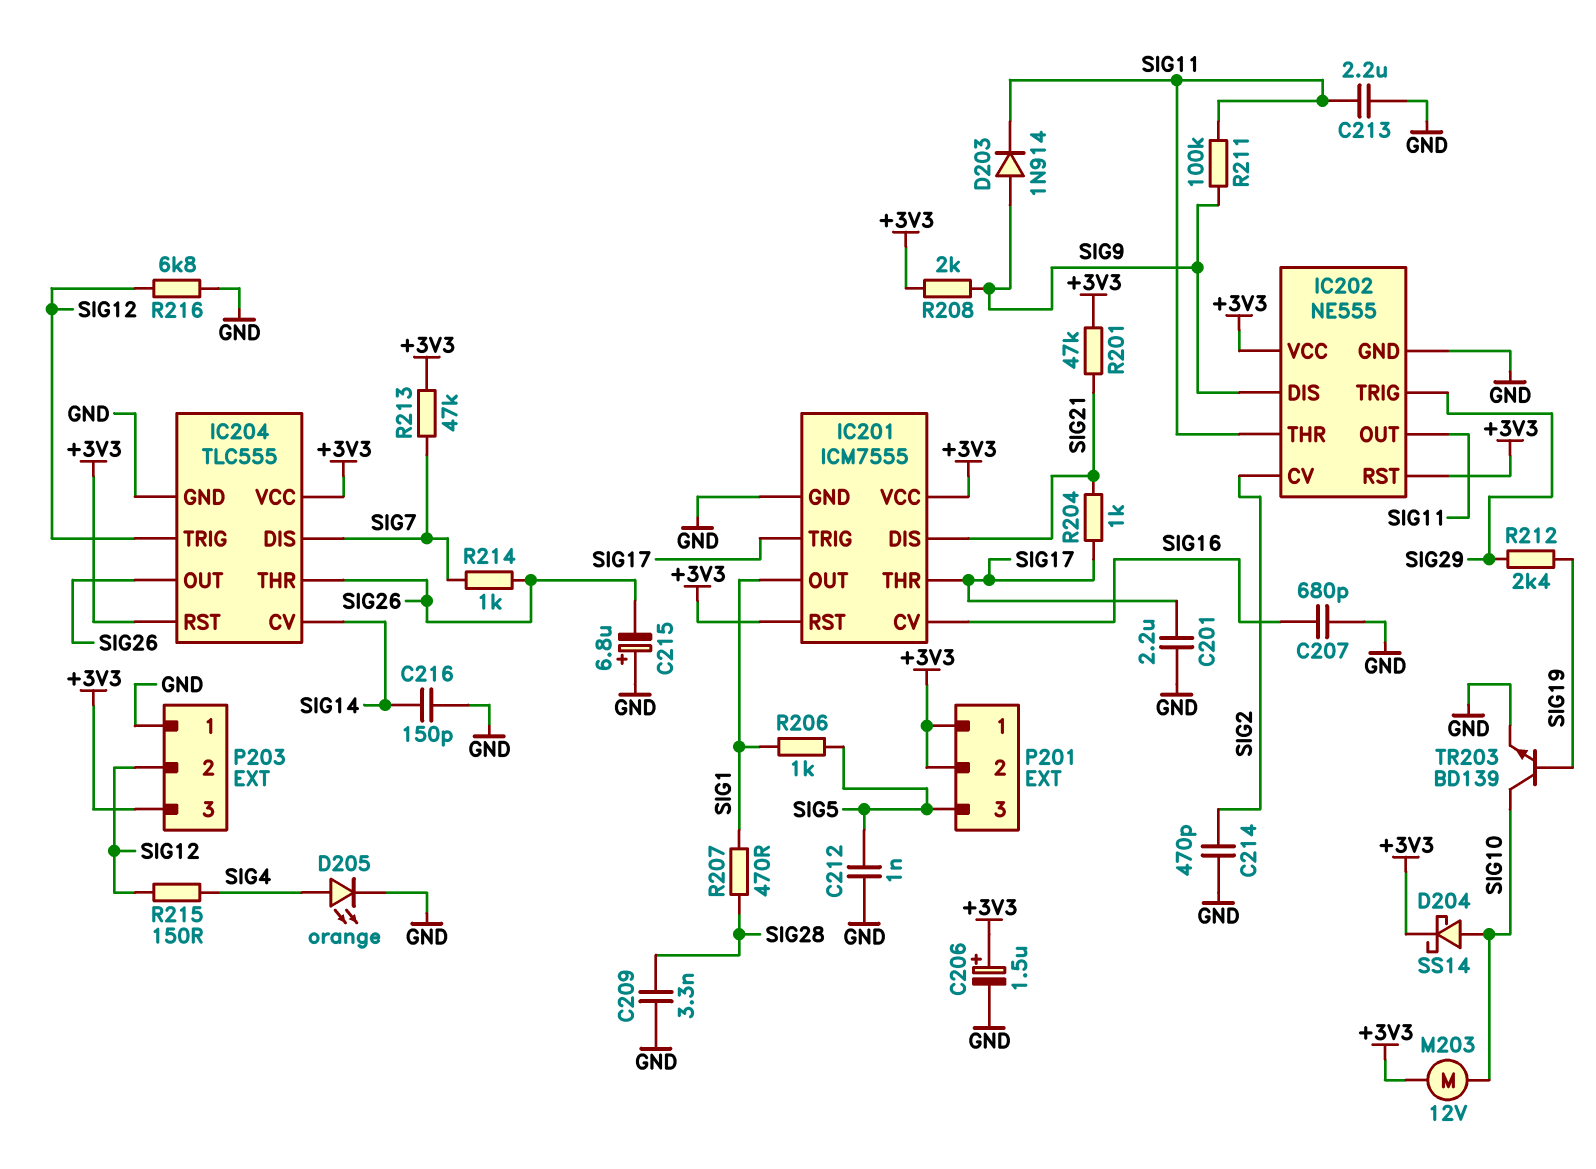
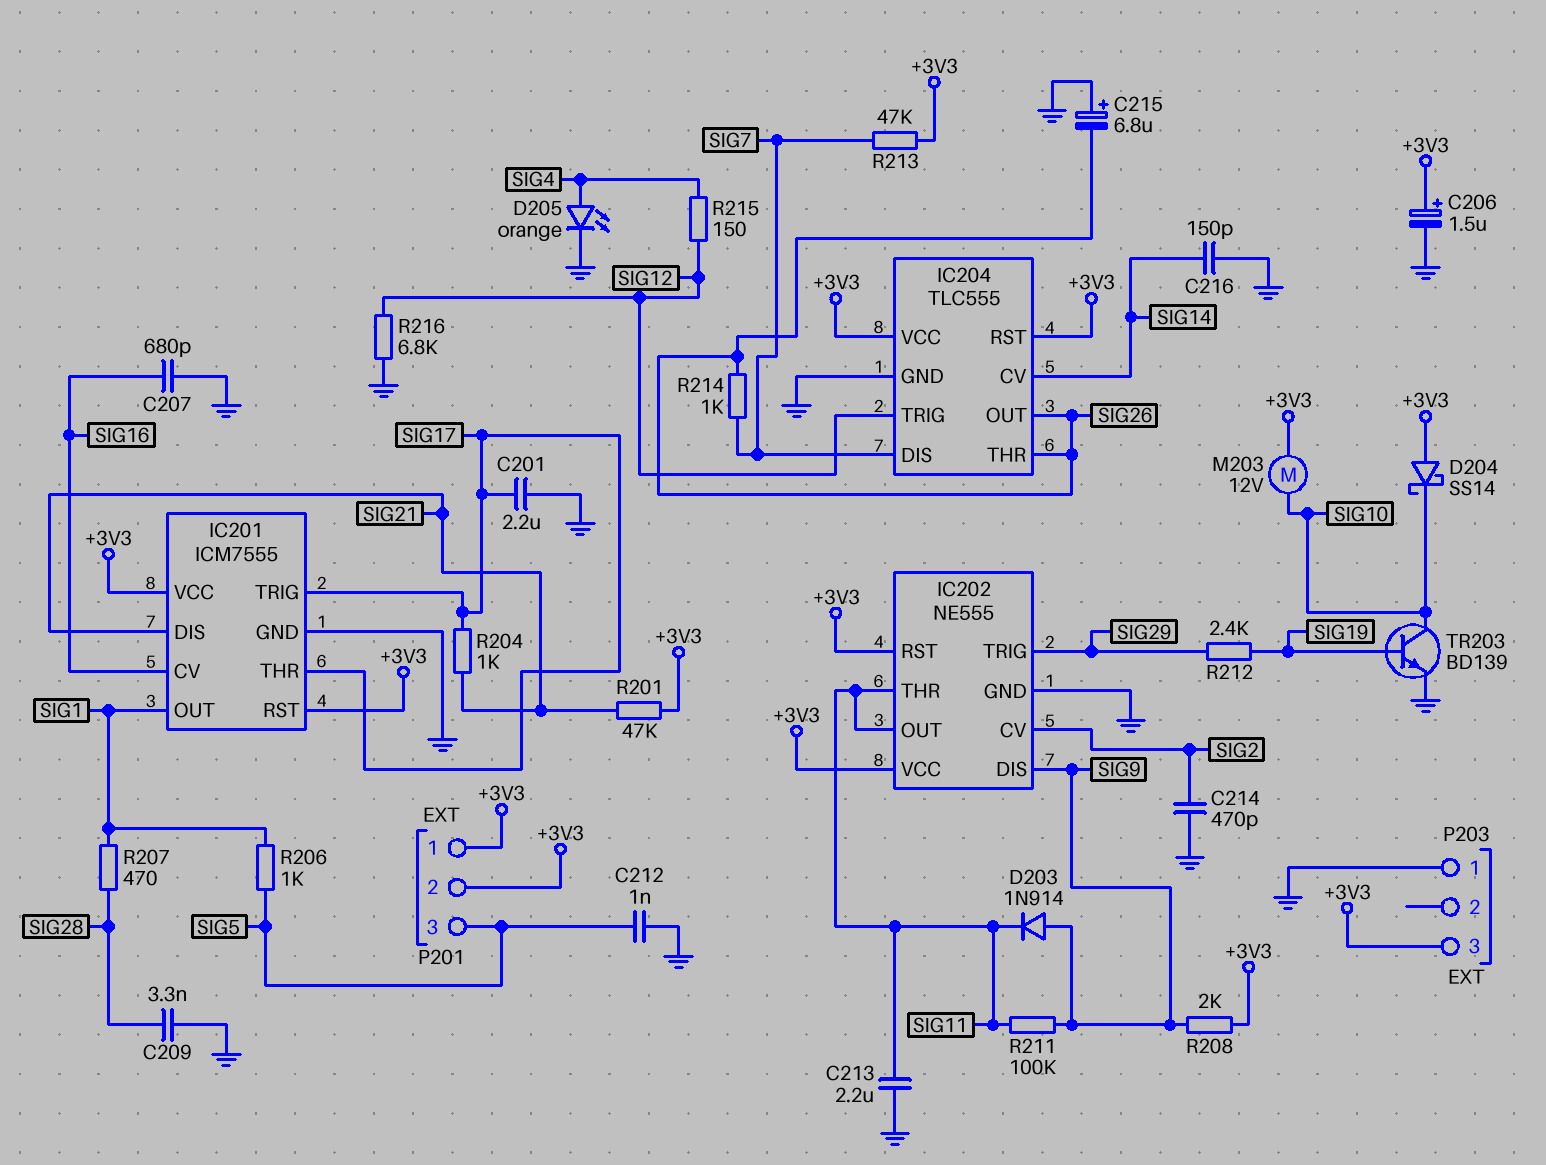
D204: schottky SS14 (A SIG10, K +3V3) -> schottky SS14 (A +3V3, K SIG10)
P203 pin 2: SIG12 -> none

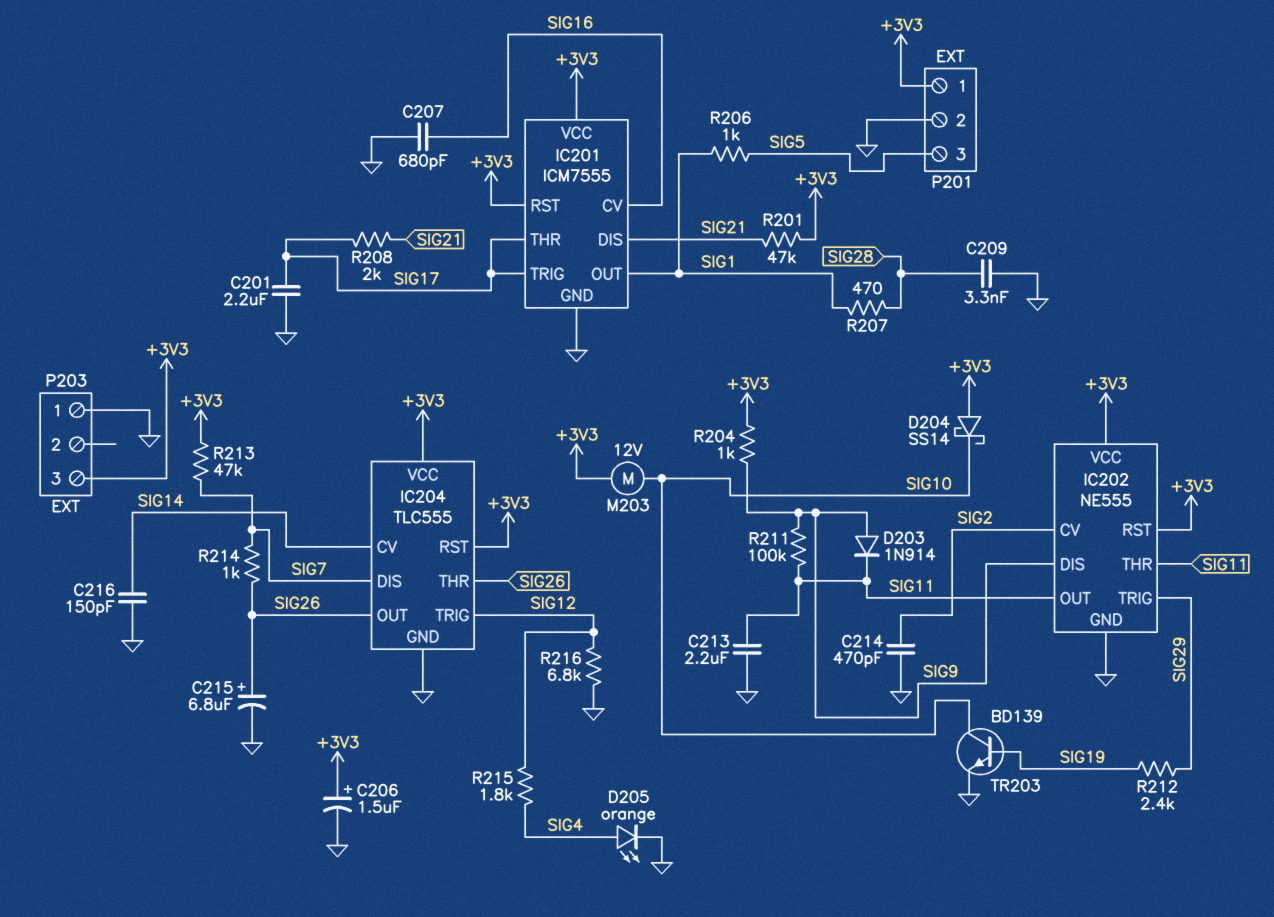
C212: 1nF (GND, SIG5) -> none
C215: 6.8uF (plus GND, minus SIG26) -> 6.8uF (plus SIG26, minus GND)
P201 pin 2: +3V3 -> GND
R204: 1k (SIG17, SIG21) -> 1k (+3V3, SIG9)
R208: 2k (+3V3, SIG9) -> 2k (SIG17, SIG21)
R215: 150 (SIG4, SIG12) -> 1.8k (SIG4, SIG12)

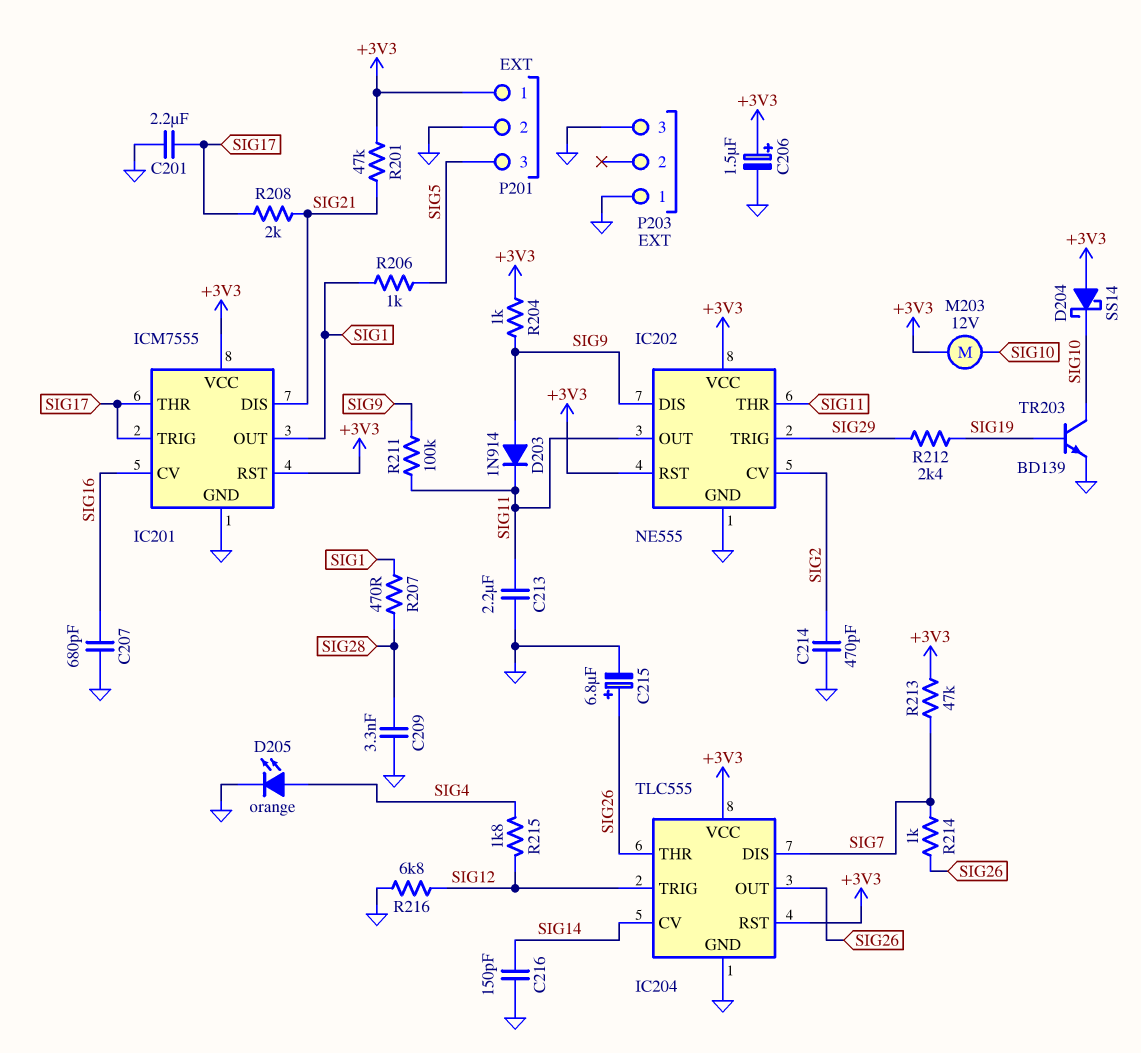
P203 pin 3: +3V3 -> GND

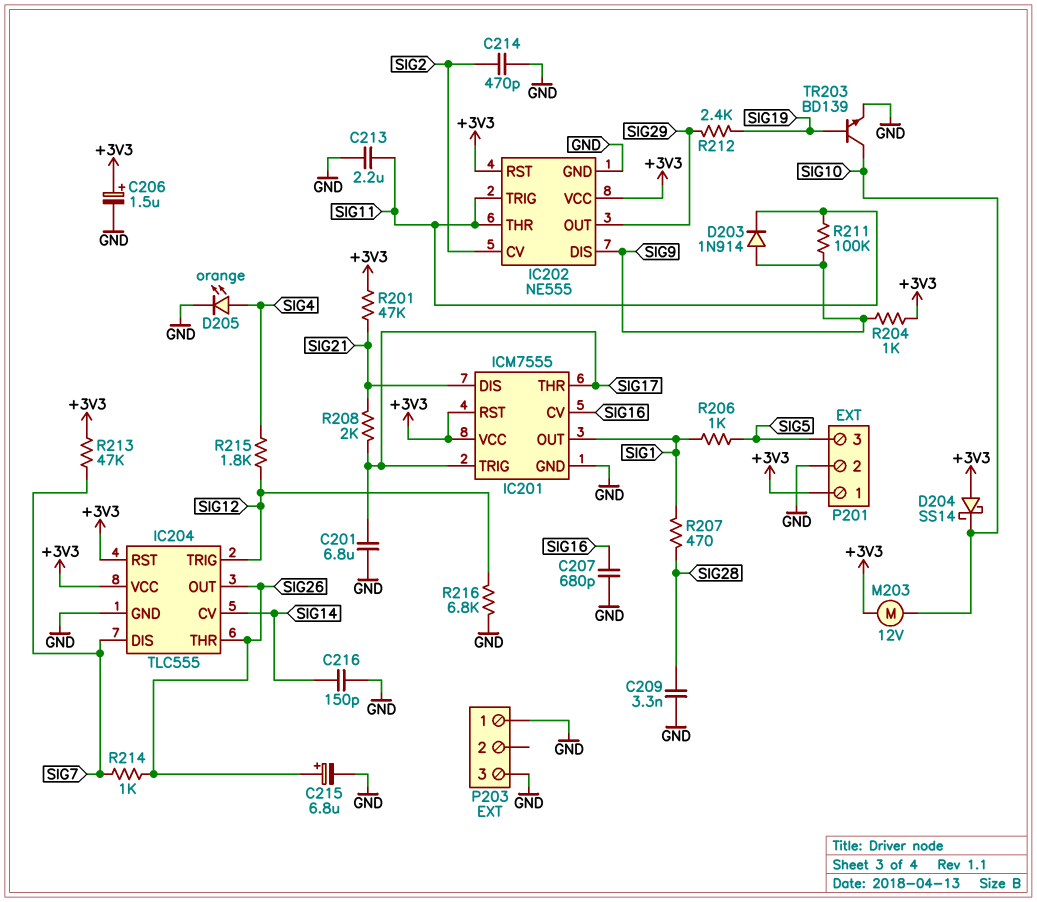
C201: 2.2uF (GND, SIG17) -> 6.8uF (GND, SIG17)
IC202 pin OUT: SIG11 -> SIG29
IC202 pin TRIG: SIG29 -> SIG11

